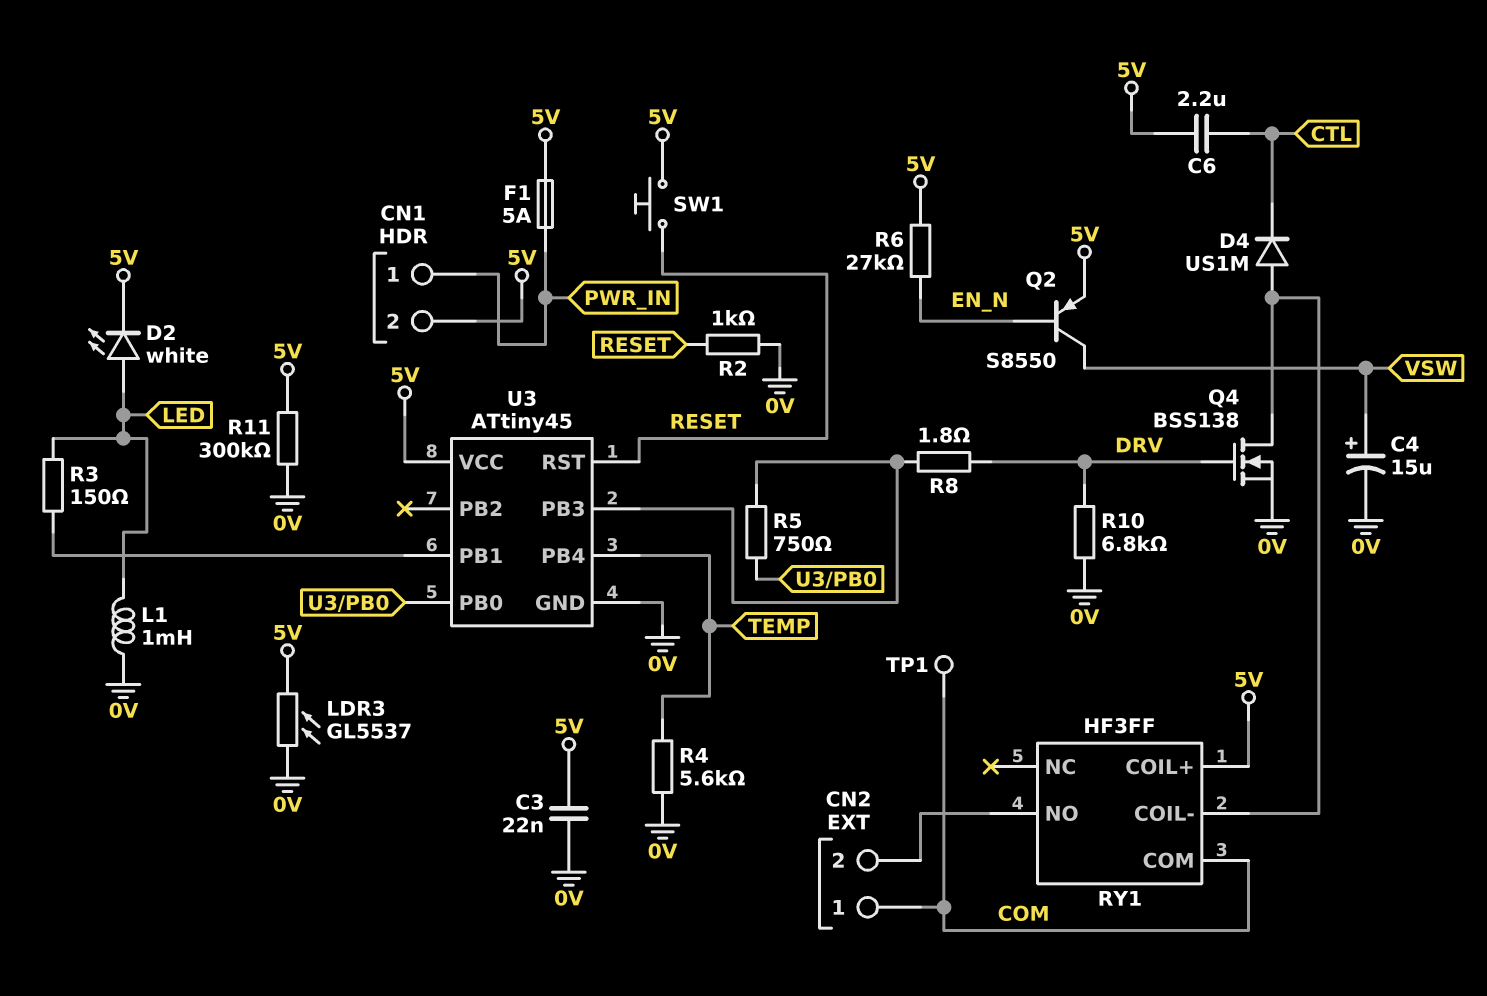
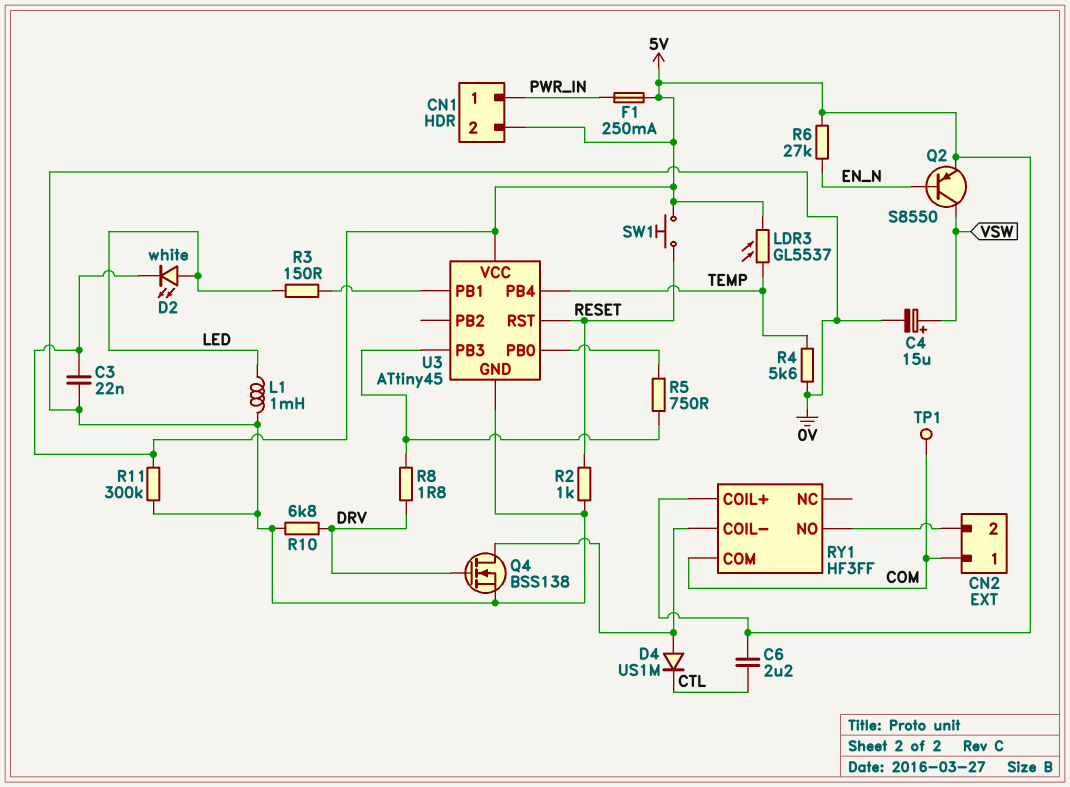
F1: 5A (5V, PWR_IN) -> 250mA (5V, PWR_IN)
LDR3: GL5537 (0V, 5V) -> GL5537 (5V, TEMP)

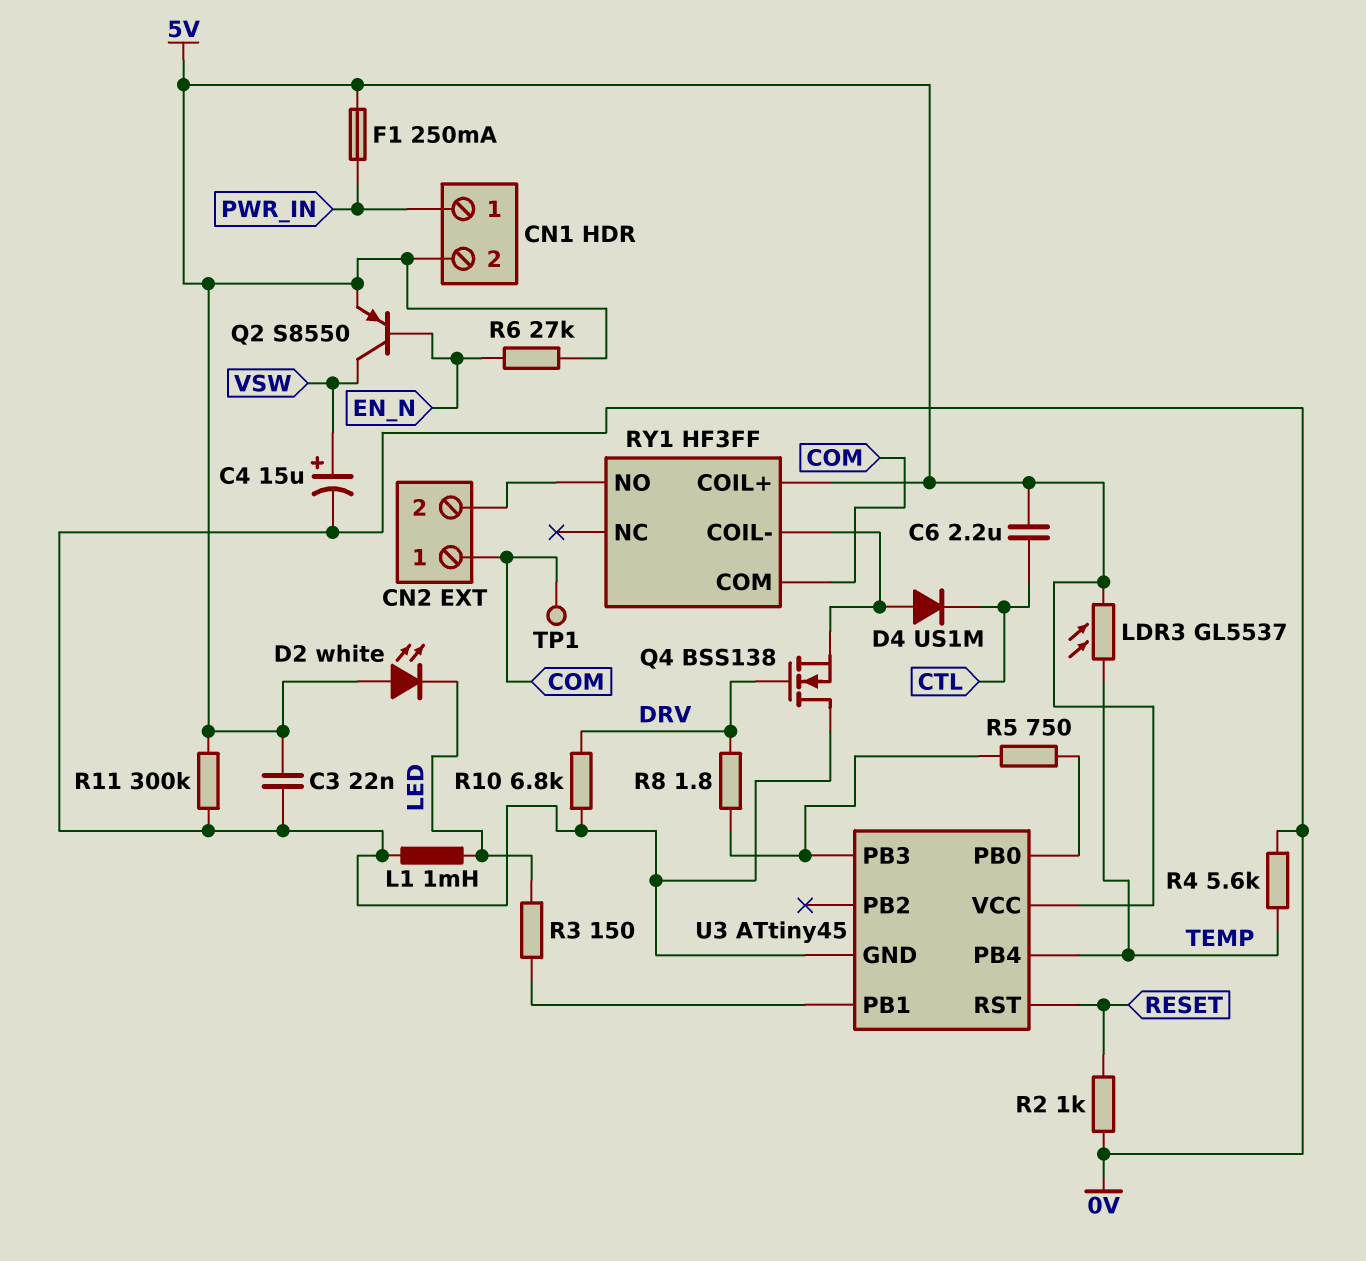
D2: LED white (A LED, K 5V) -> LED white (A 5V, K LED)
Q4: NMOS BSS138 (G DRV, D RY1/COIL-, S 0V) -> NMOS BSS138 (G DRV, D 0V, S RY1/COIL-)
SW1: button (5V, RESET) -> none

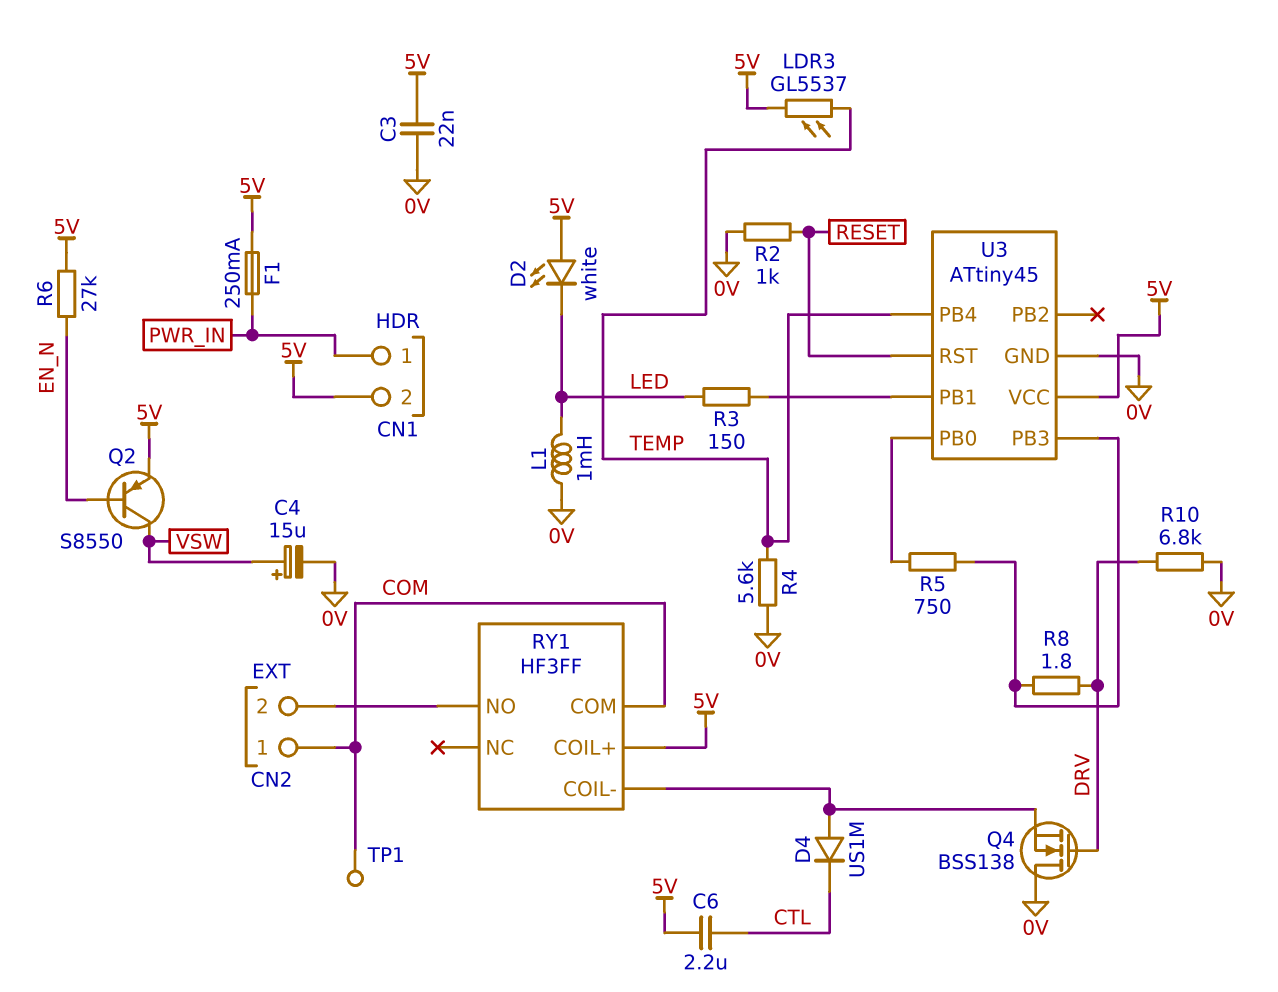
R11: 300k (0V, 5V) -> none

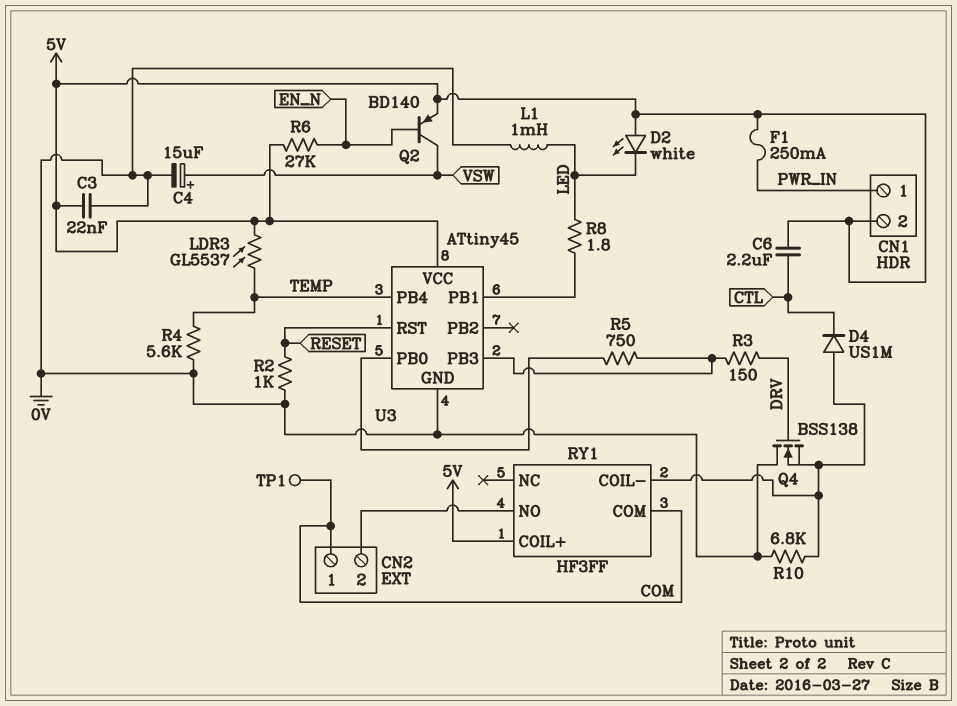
Q2: PNP S8550 (B EN_N, C VSW, E 5V) -> PNP BD140 (B EN_N, C VSW, E 5V)
R3: 150 (LED, U3/PB1) -> 150 (DRV, U3/PB3)
R8: 1.8 (DRV, U3/PB3) -> 1.8 (LED, U3/PB1)
R10: 6.8k (0V, DRV) -> 6.8k (0V, RY1/COIL-)

